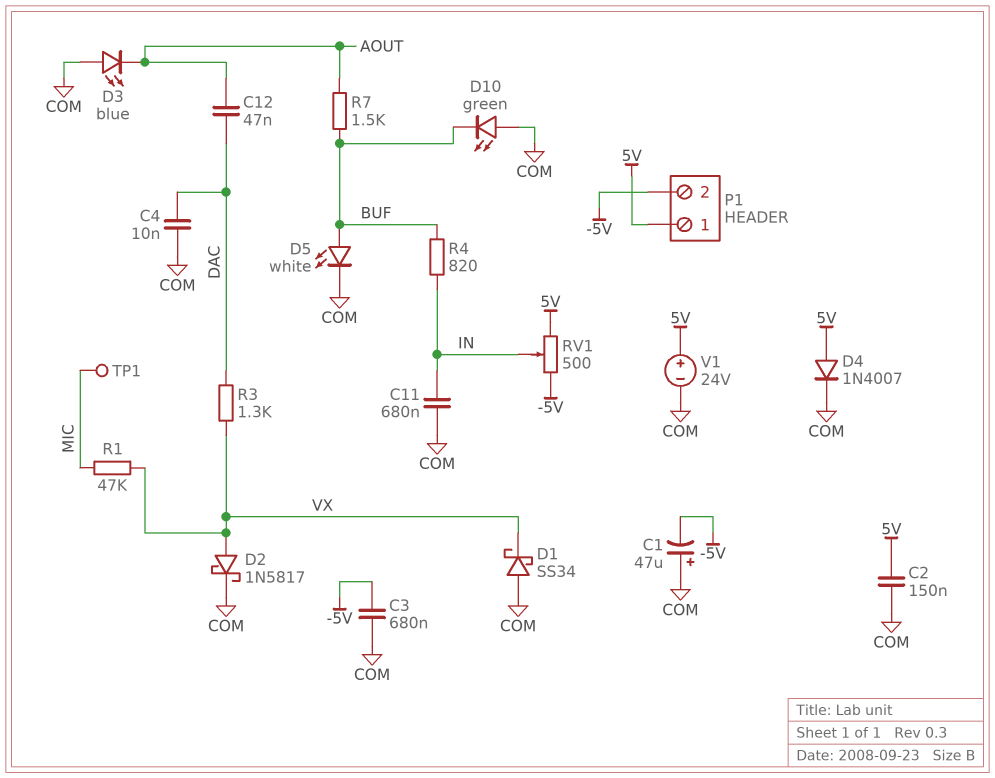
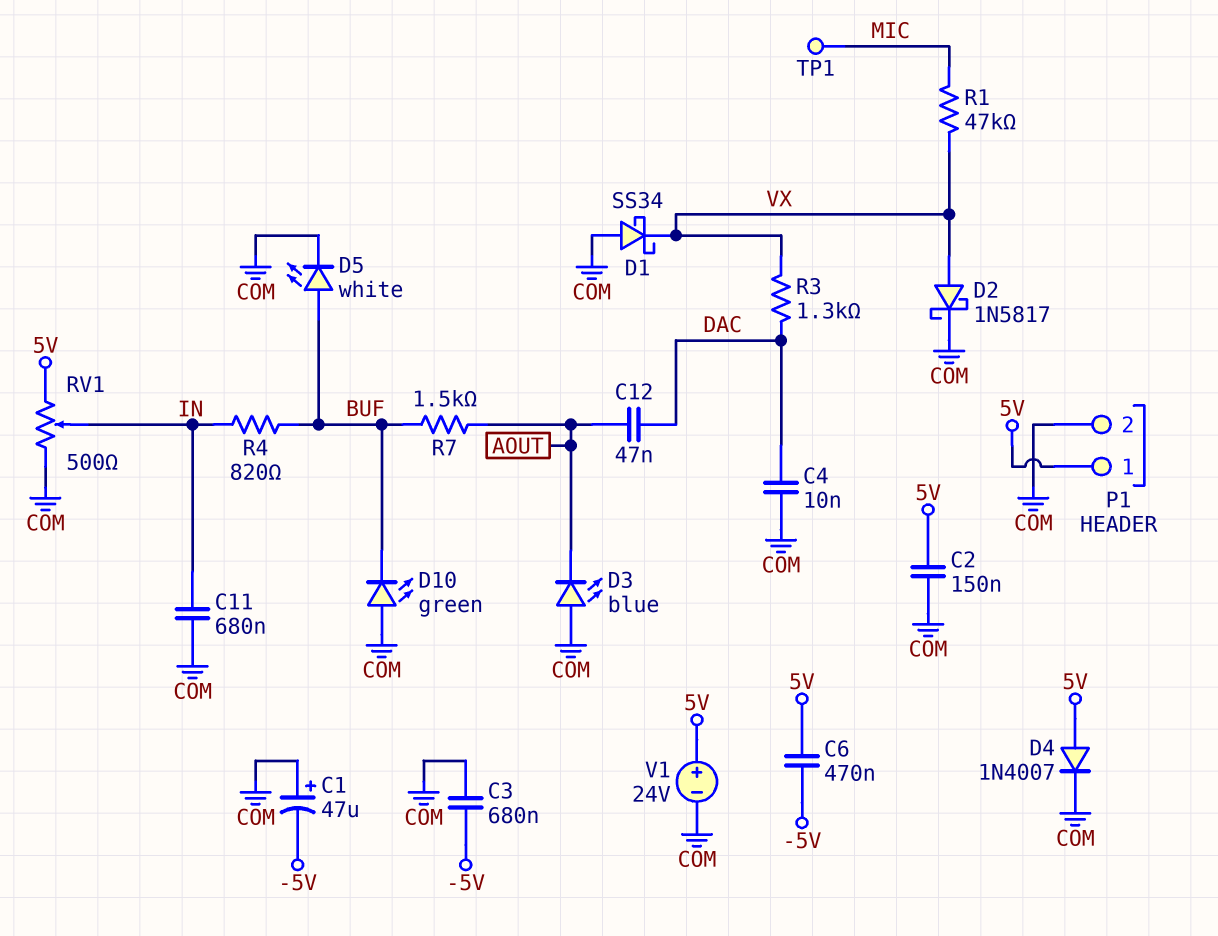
C6: none -> 470nF (-5V, 5V)
P1 pin 2: -5V -> COM
RV1: 500 (-5V, 5V, wiper IN) -> 500 (5V, COM, wiper IN)

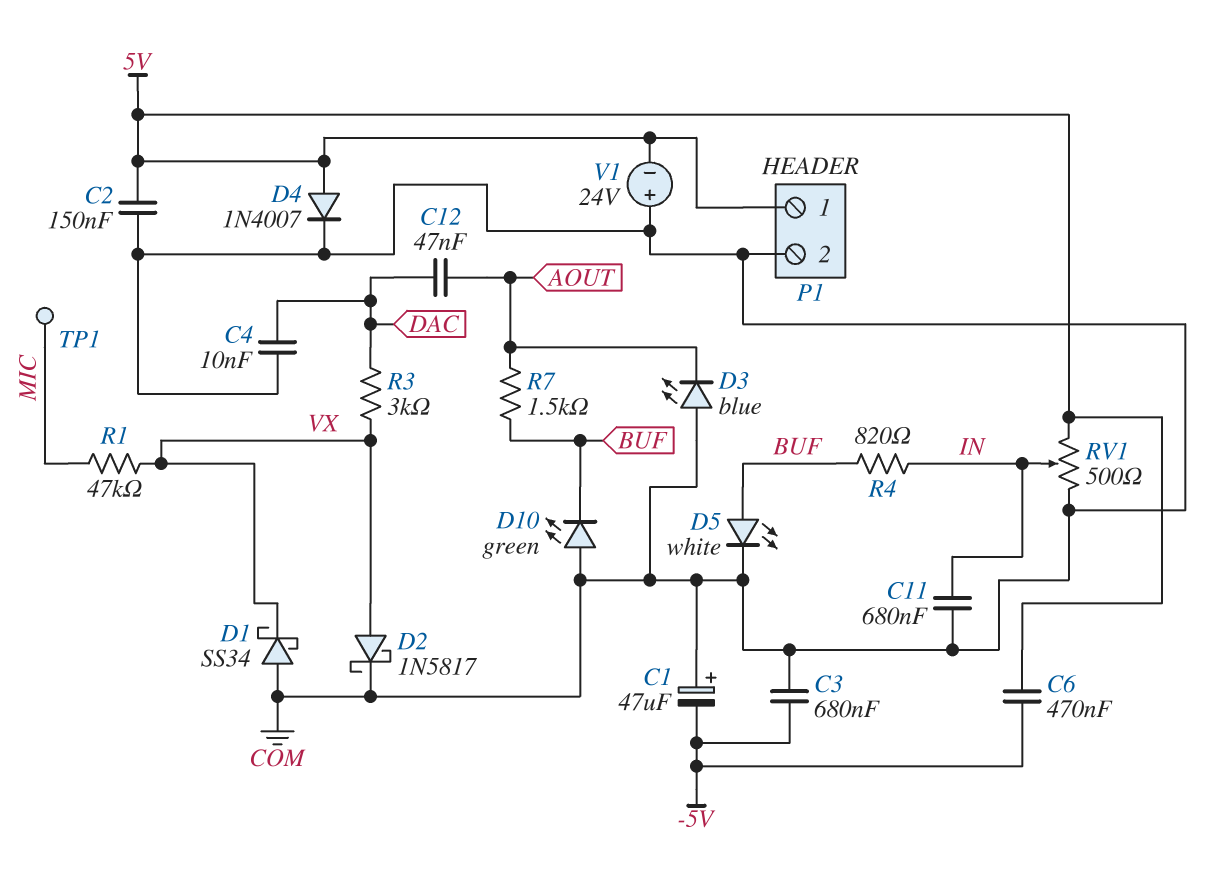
R3: 1.3k (DAC, VX) -> 3k (DAC, VX)
V1: 24V (plus 5V, minus COM) -> 24V (plus COM, minus 5V)

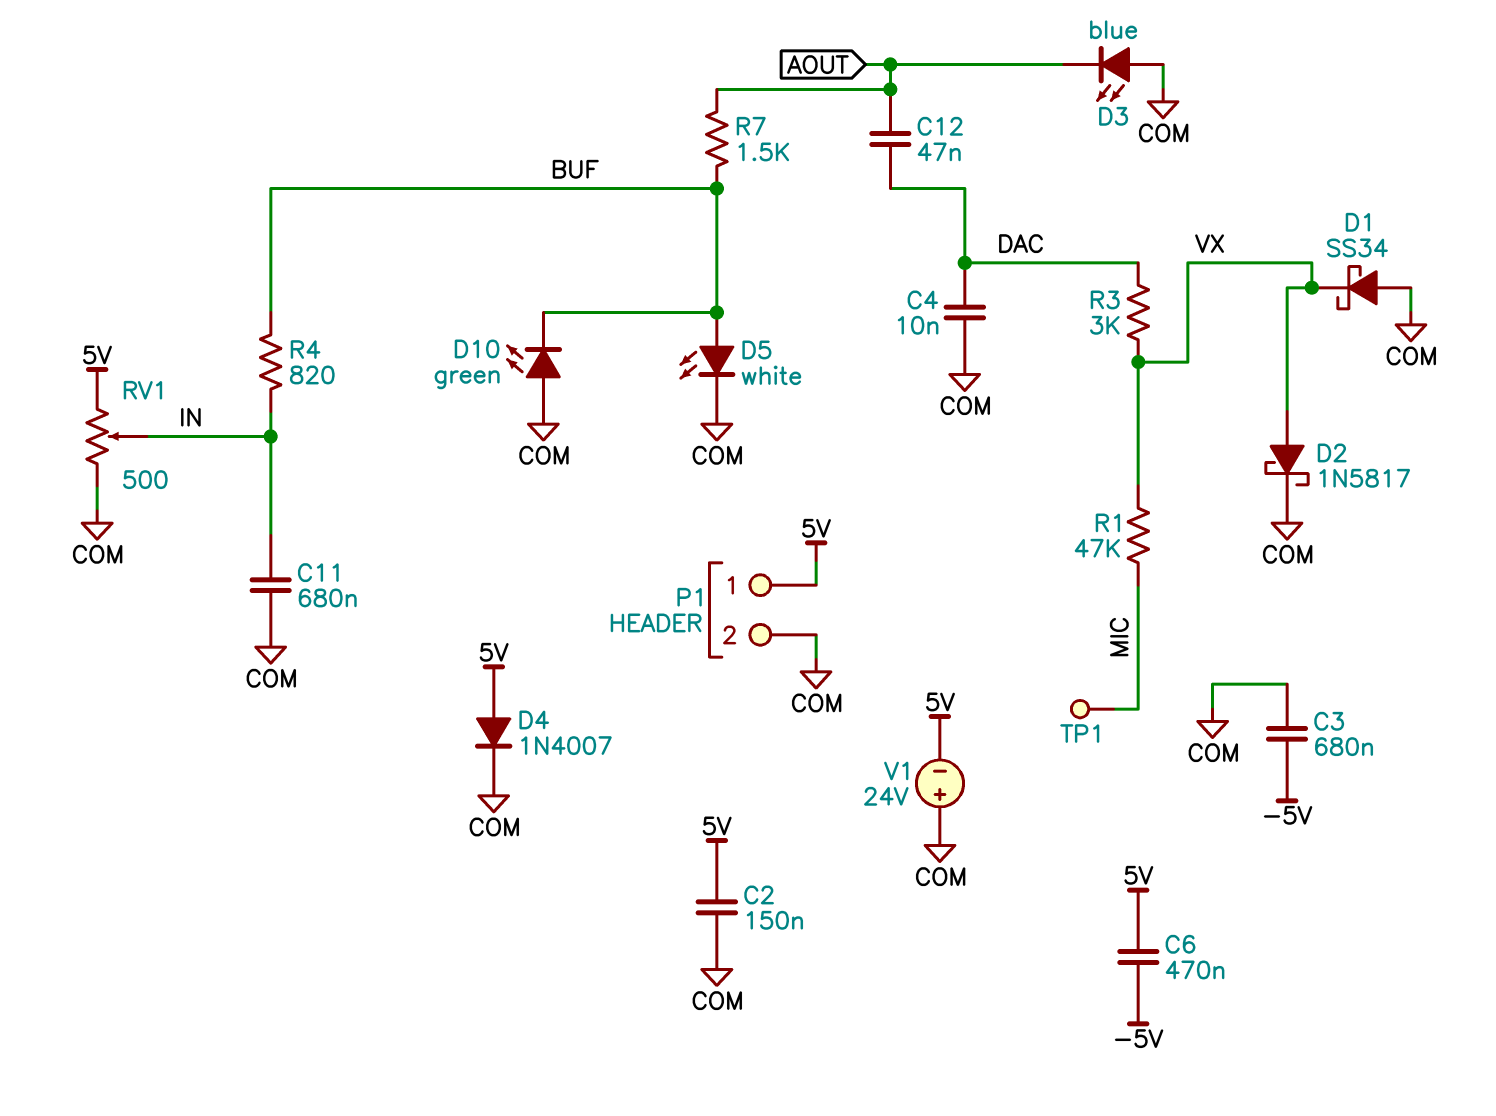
C1: 47uF (plus COM, minus -5V) -> none

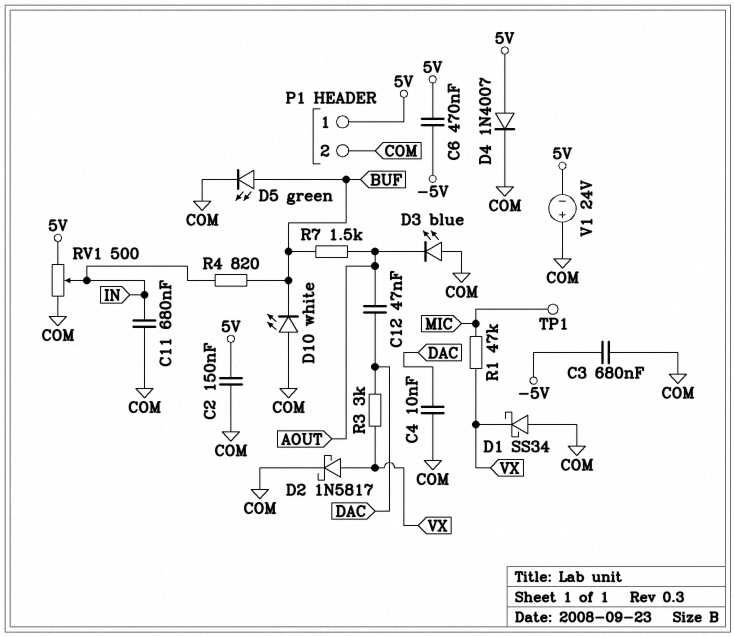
D5: LED white (A BUF, K COM) -> LED green (A BUF, K COM)
D10: LED green (A COM, K BUF) -> LED white (A COM, K BUF)

